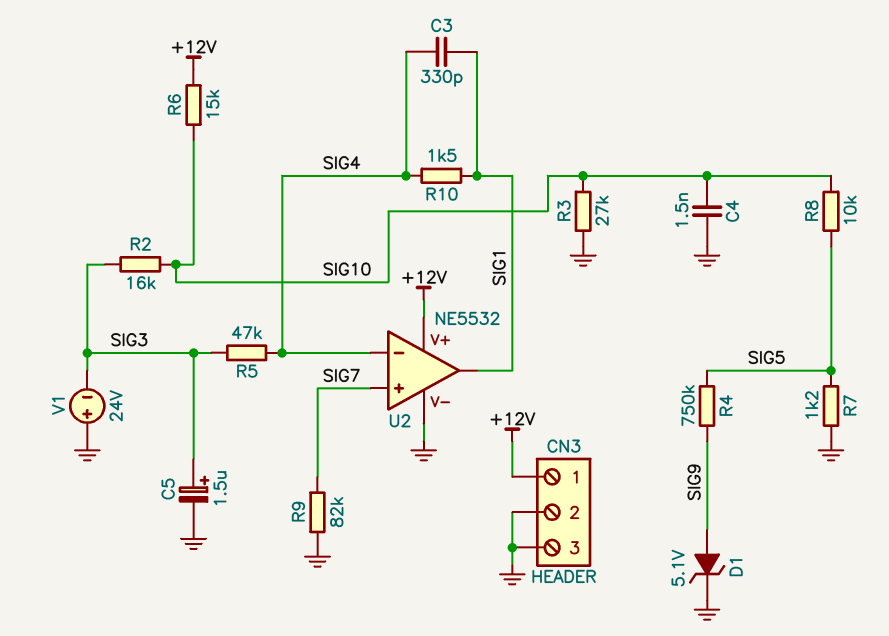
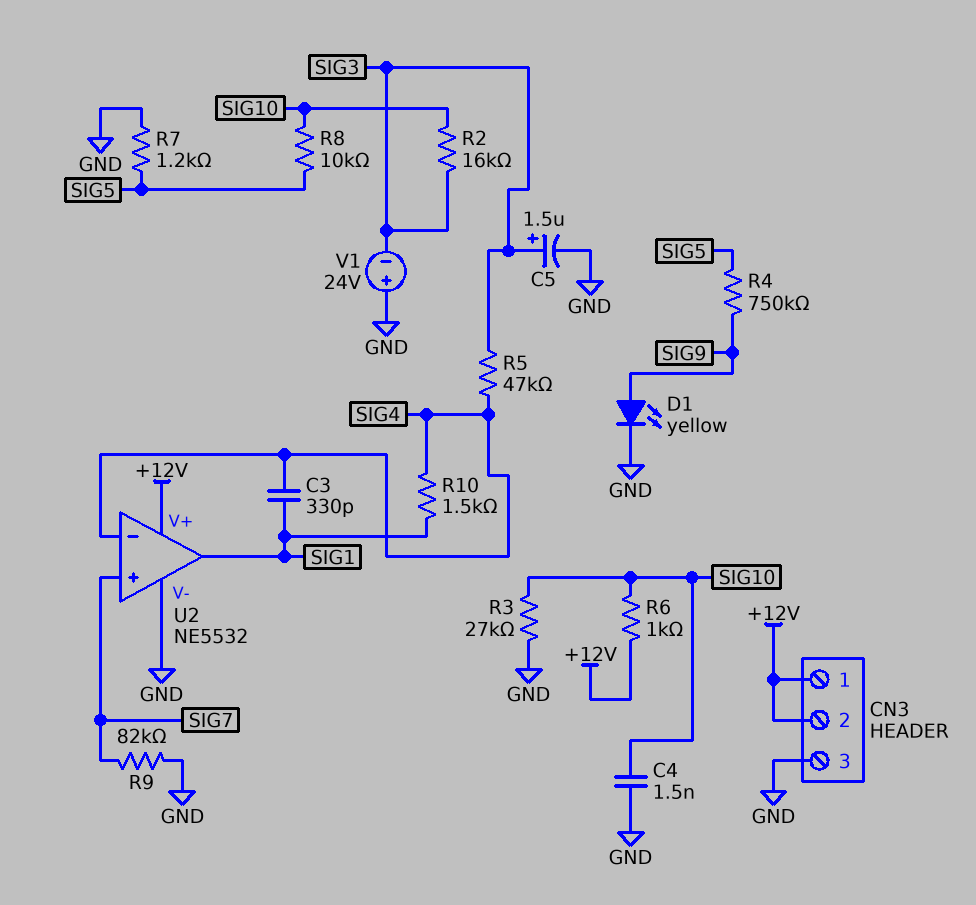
CN3 pin 2: GND -> +12V
D1: zener 5.1V (A SIG9, K GND) -> LED yellow (A SIG9, K GND)
R6: 15k (+12V, SIG10) -> 1k (+12V, SIG10)

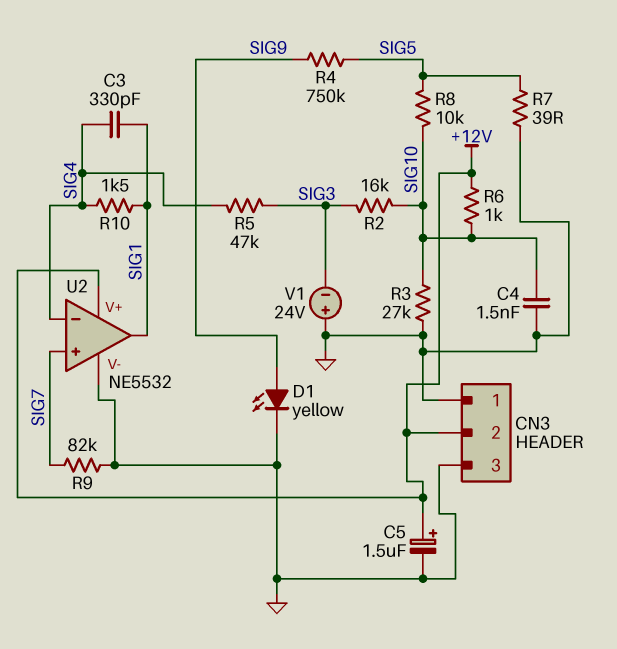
C5: 1.5uF (plus SIG3, minus GND) -> 1.5uF (plus +12V, minus GND)
CN3 pin 1: +12V -> GND
R7: 1.2k (GND, SIG5) -> 39 (GND, SIG5)

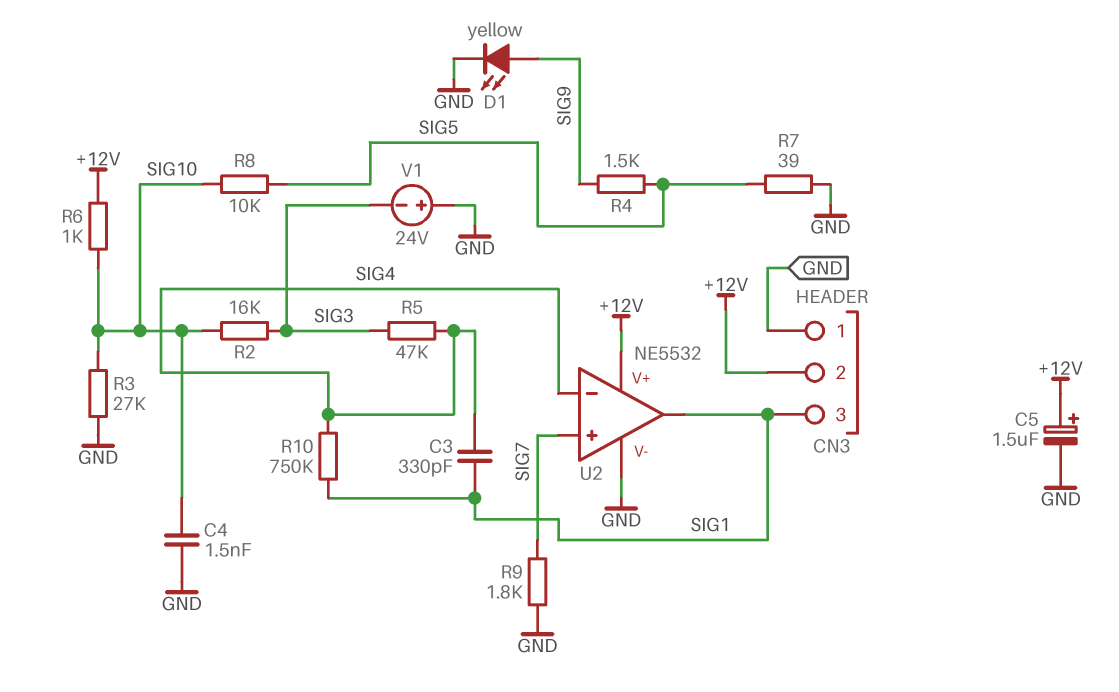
CN3 pin 3: GND -> SIG1
R4: 750k (SIG5, SIG9) -> 1.5k (SIG5, SIG9)
R9: 82k (GND, SIG7) -> 1.8k (GND, SIG7)
R10: 1.5k (SIG1, SIG4) -> 750k (SIG1, SIG4)

